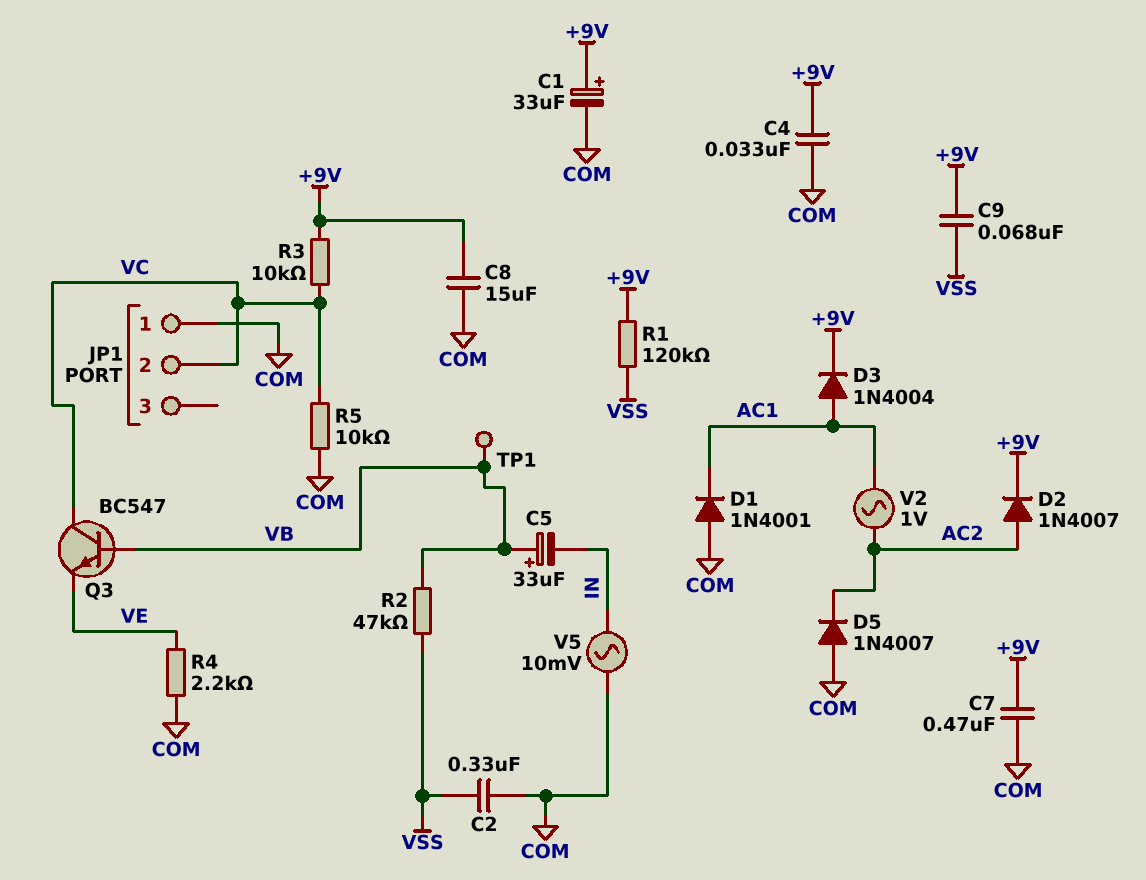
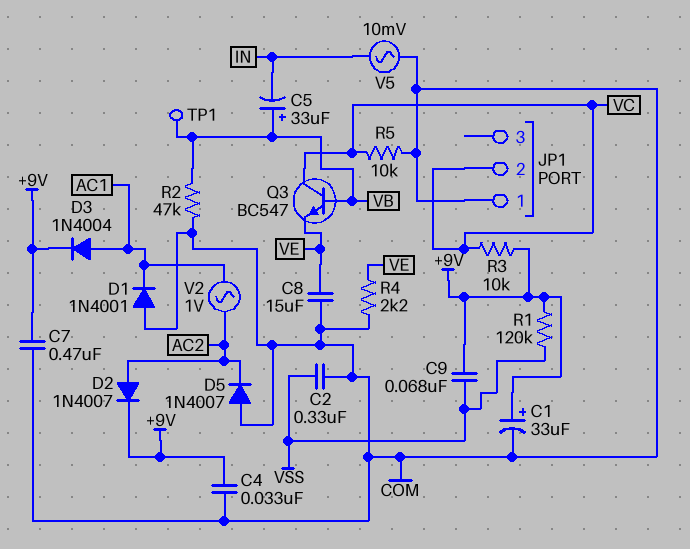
C8: 15uF (+9V, COM) -> 15uF (COM, VE)
R2: 47k (VB, VSS) -> 47k (COM, VB)

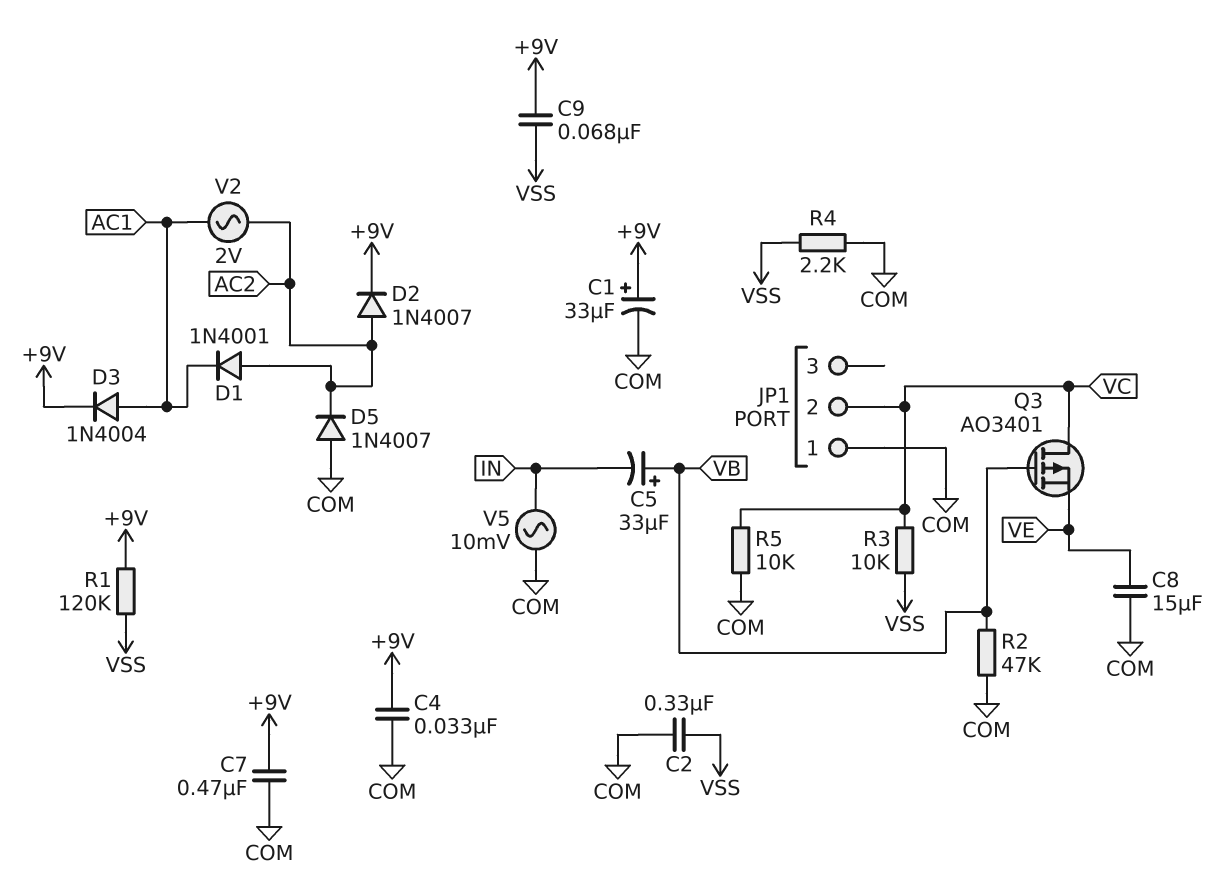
D1: diode 1N4001 (A COM, K AC1) -> diode 1N4001 (A AC2, K AC1)
Q3: NPN BC547 (B VB, C VC, E VE) -> PMOS AO3401 (G VB, D VC, S VE)
R3: 10k (+9V, VC) -> 10k (VC, VSS)
R4: 2.2k (COM, VE) -> 2.2k (COM, VSS)
TP1: test point (VB) -> none
V2: AC 1V (AC1, AC2) -> AC 2V (AC1, AC2)

